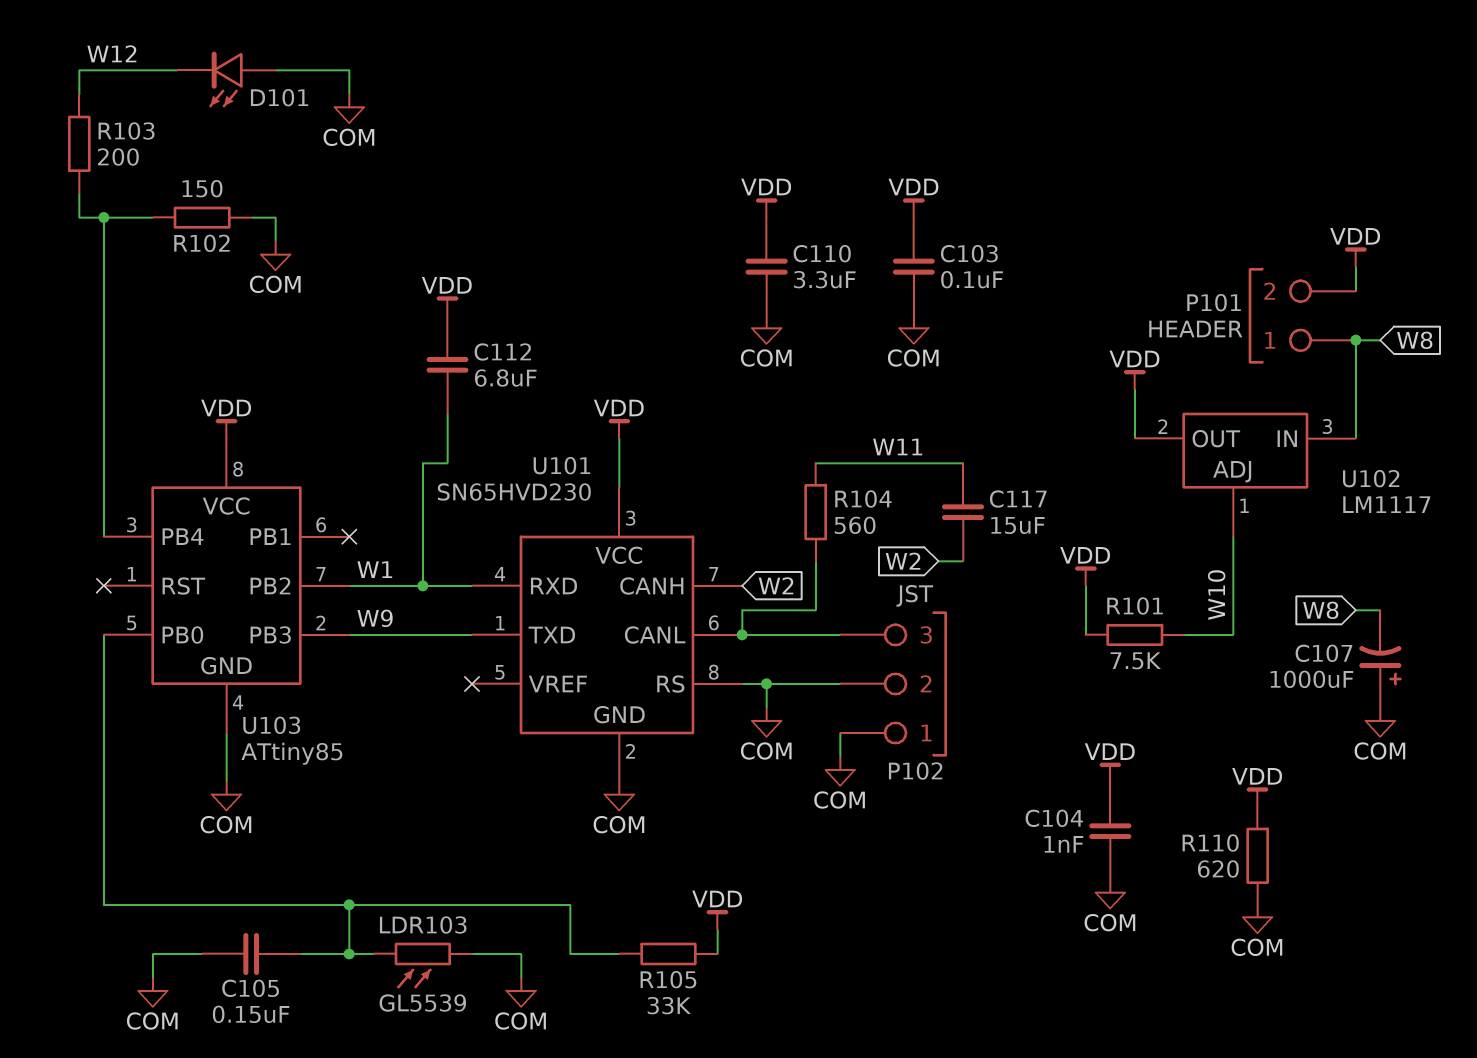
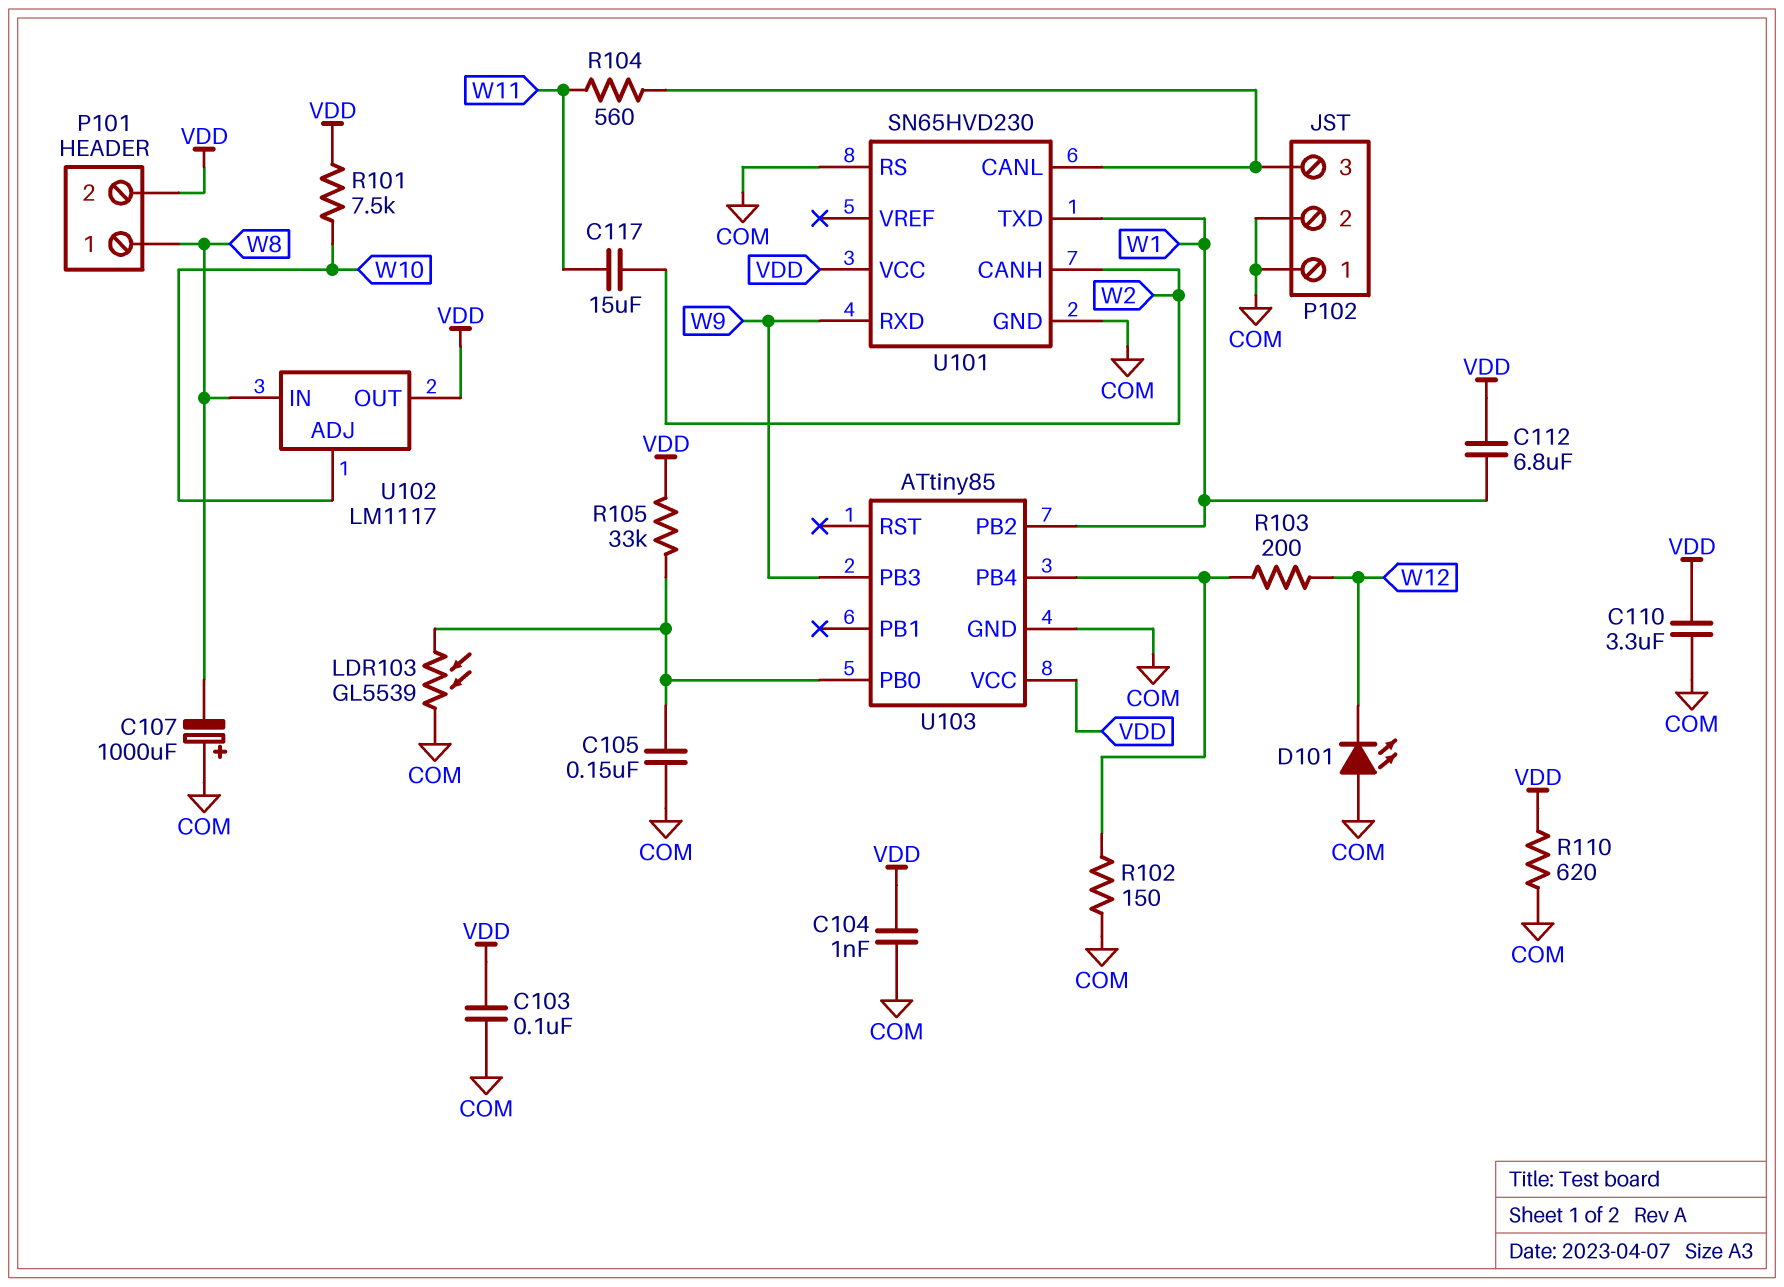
U101 pin RXD: W1 -> W9
U101 pin TXD: W9 -> W1

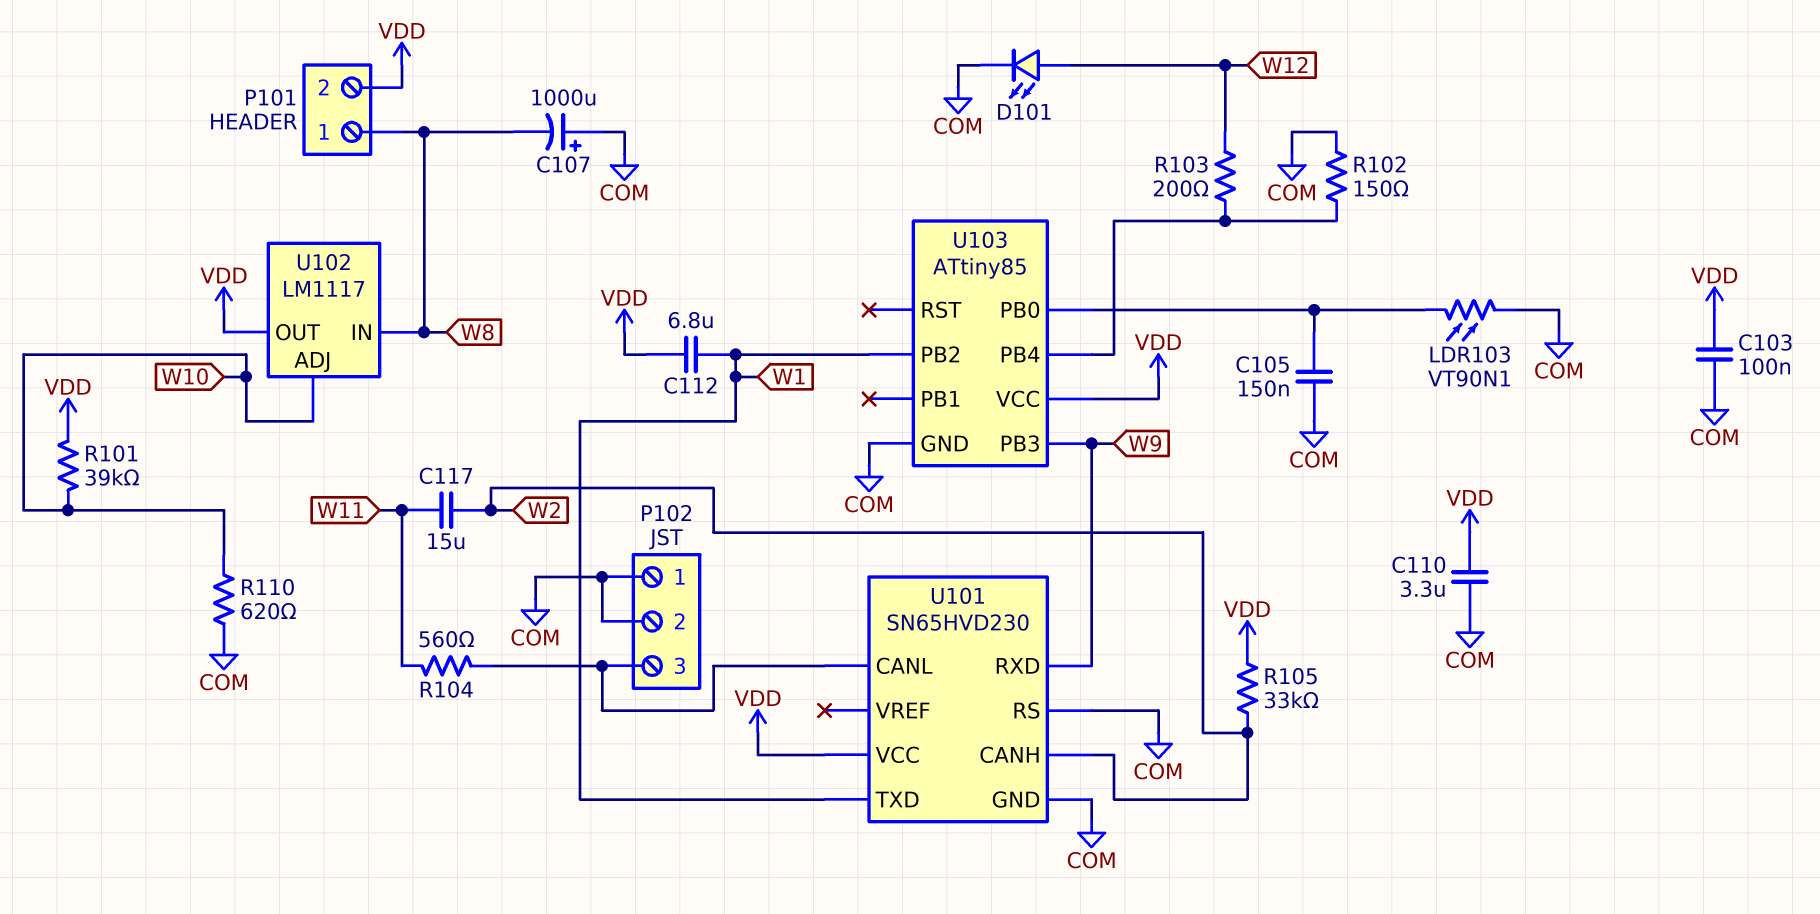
C104: 1nF (COM, VDD) -> none
D101: LED (A COM, K W12) -> LED (A W12, K COM)
LDR103: GL5539 (COM, U103/PB0) -> VT90N1 (COM, U103/PB0)
R101: 7.5k (VDD, W10) -> 39k (VDD, W10)
R105: 33k (U103/PB0, VDD) -> 33k (VDD, W2)
R110: 620 (COM, VDD) -> 620 (COM, W10)

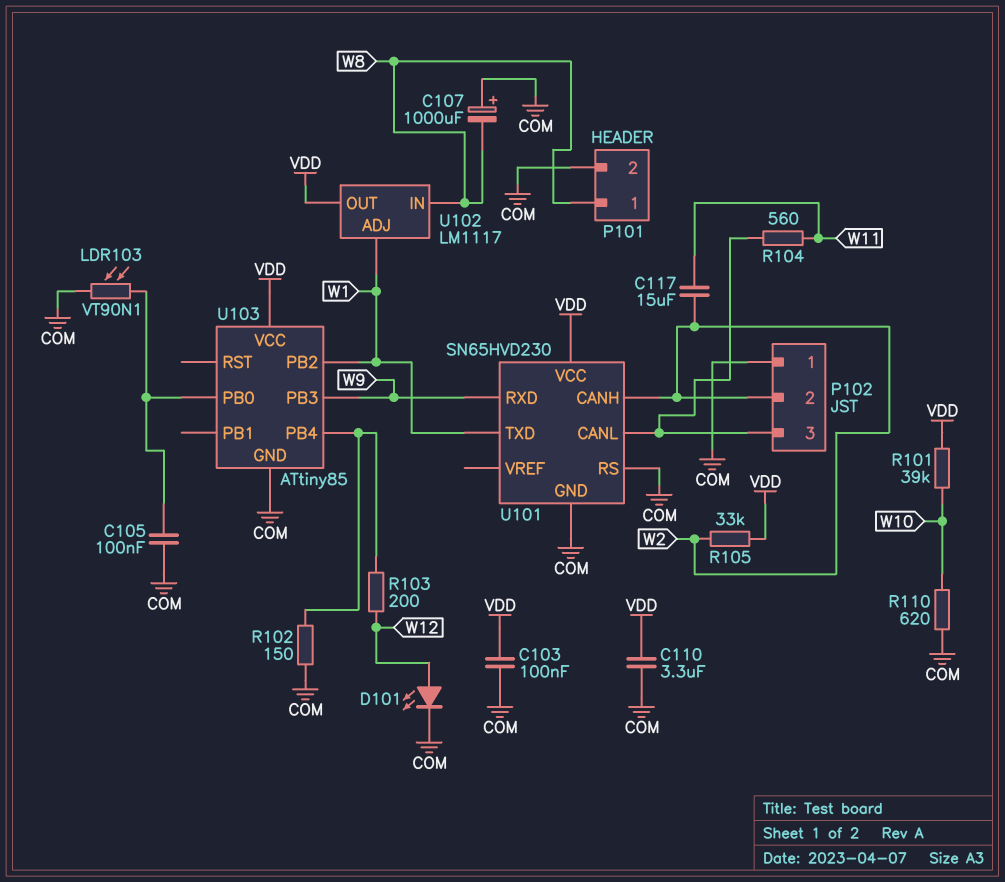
C105: 150nF (COM, U103/PB0) -> 100nF (COM, U103/PB0)
C112: 6.8uF (VDD, W1) -> none
P101 pin 2: VDD -> COM
P102 pin 2: COM -> W2
U102 pin ADJ: W10 -> W1

